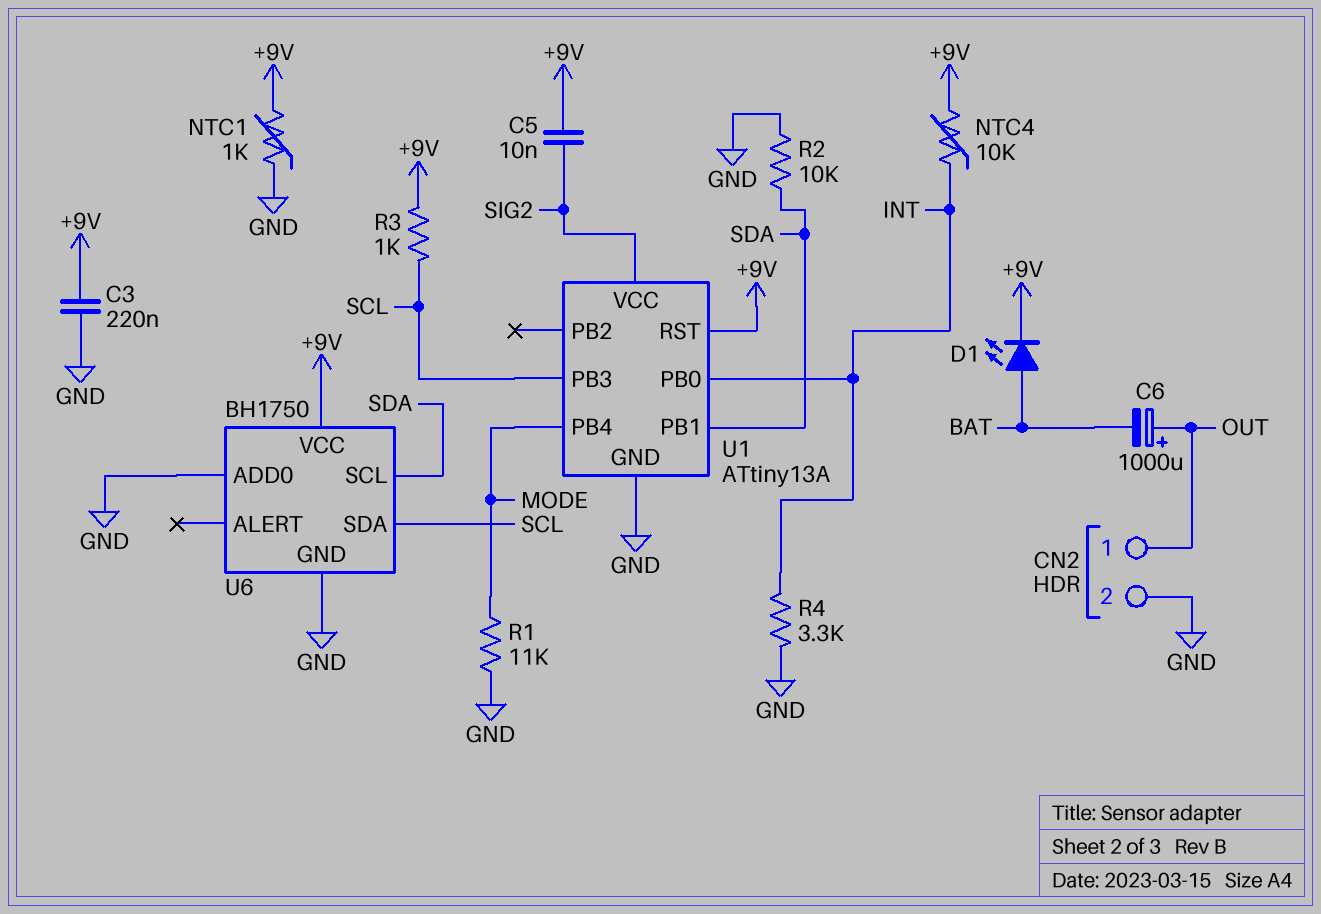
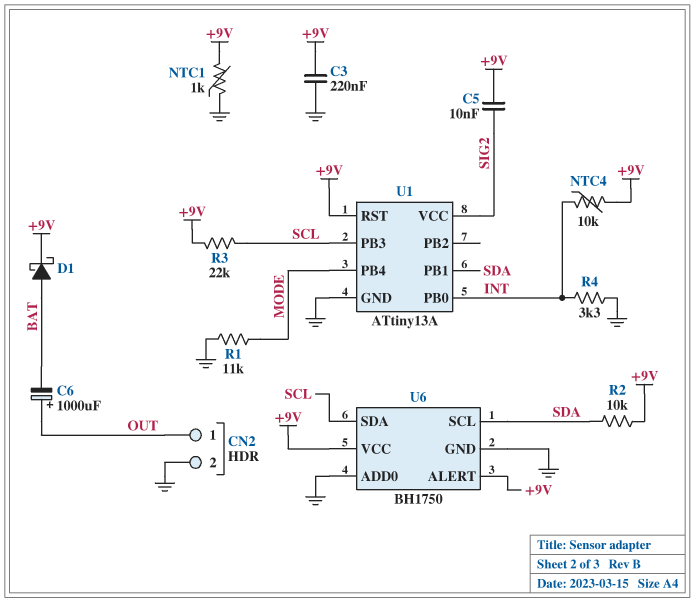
D1: LED (A BAT, K +9V) -> schottky (A BAT, K +9V)
R2: 10k (GND, SDA) -> 10k (+9V, SDA)
R3: 1k (+9V, SCL) -> 22k (+9V, SCL)
U6 pin ALERT: none -> +9V

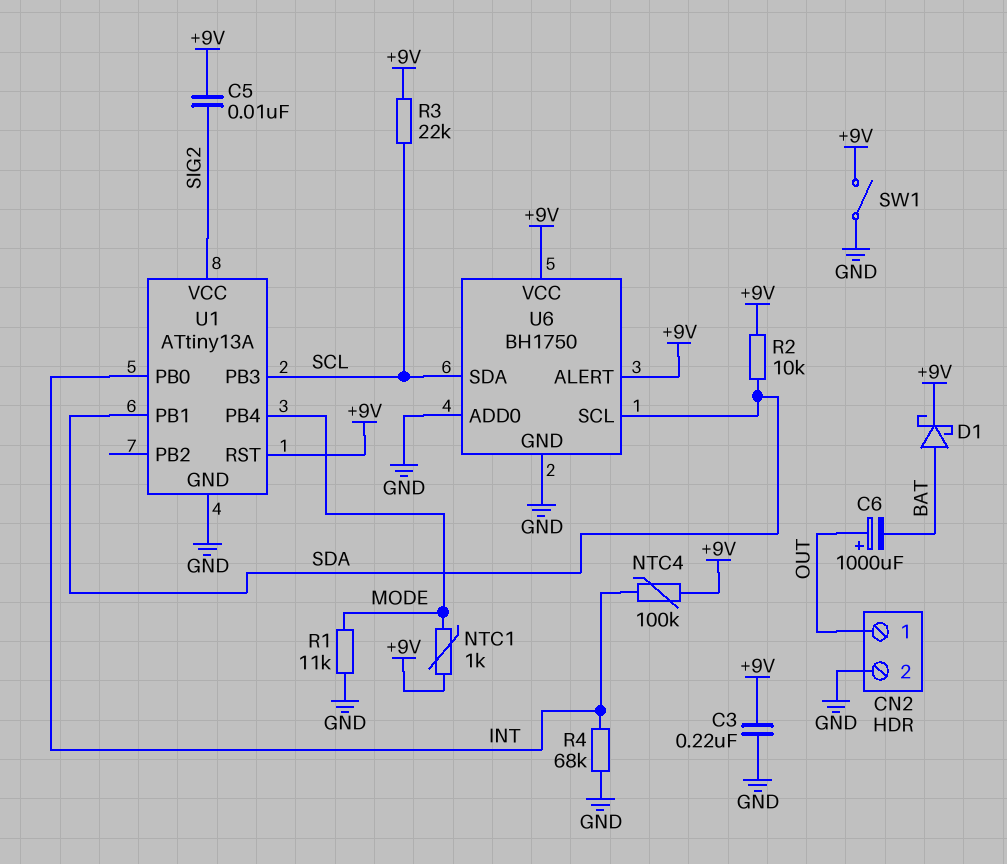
NTC1: 1k (+9V, GND) -> 1k (+9V, MODE)
NTC4: 10k (+9V, INT) -> 100k (+9V, INT)
R4: 3.3k (GND, INT) -> 68k (GND, INT)
SW1: none -> switch (+9V, GND)

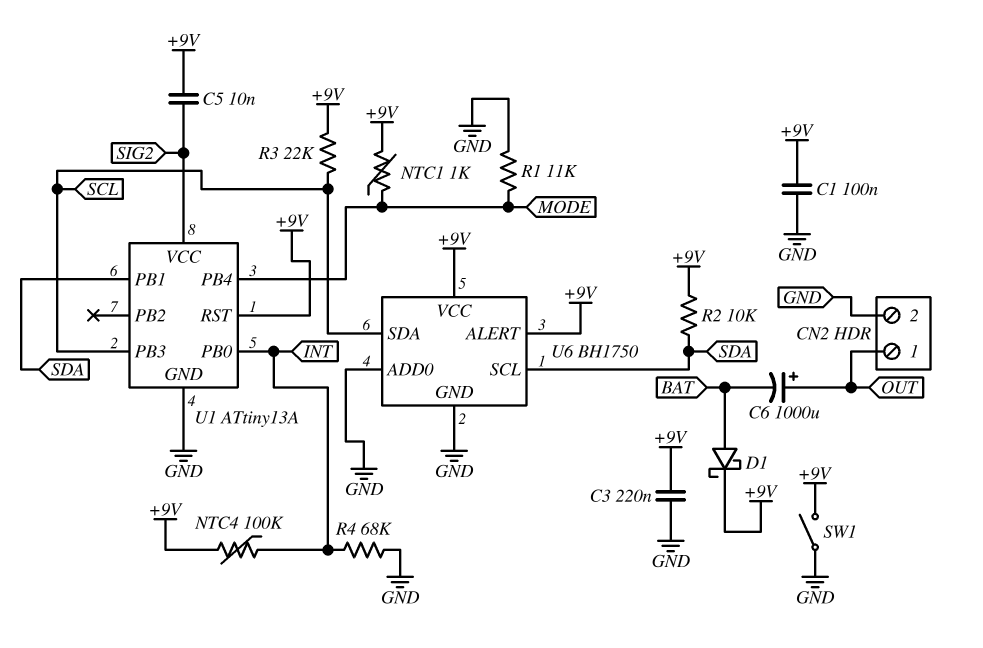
C1: none -> 100nF (+9V, GND)

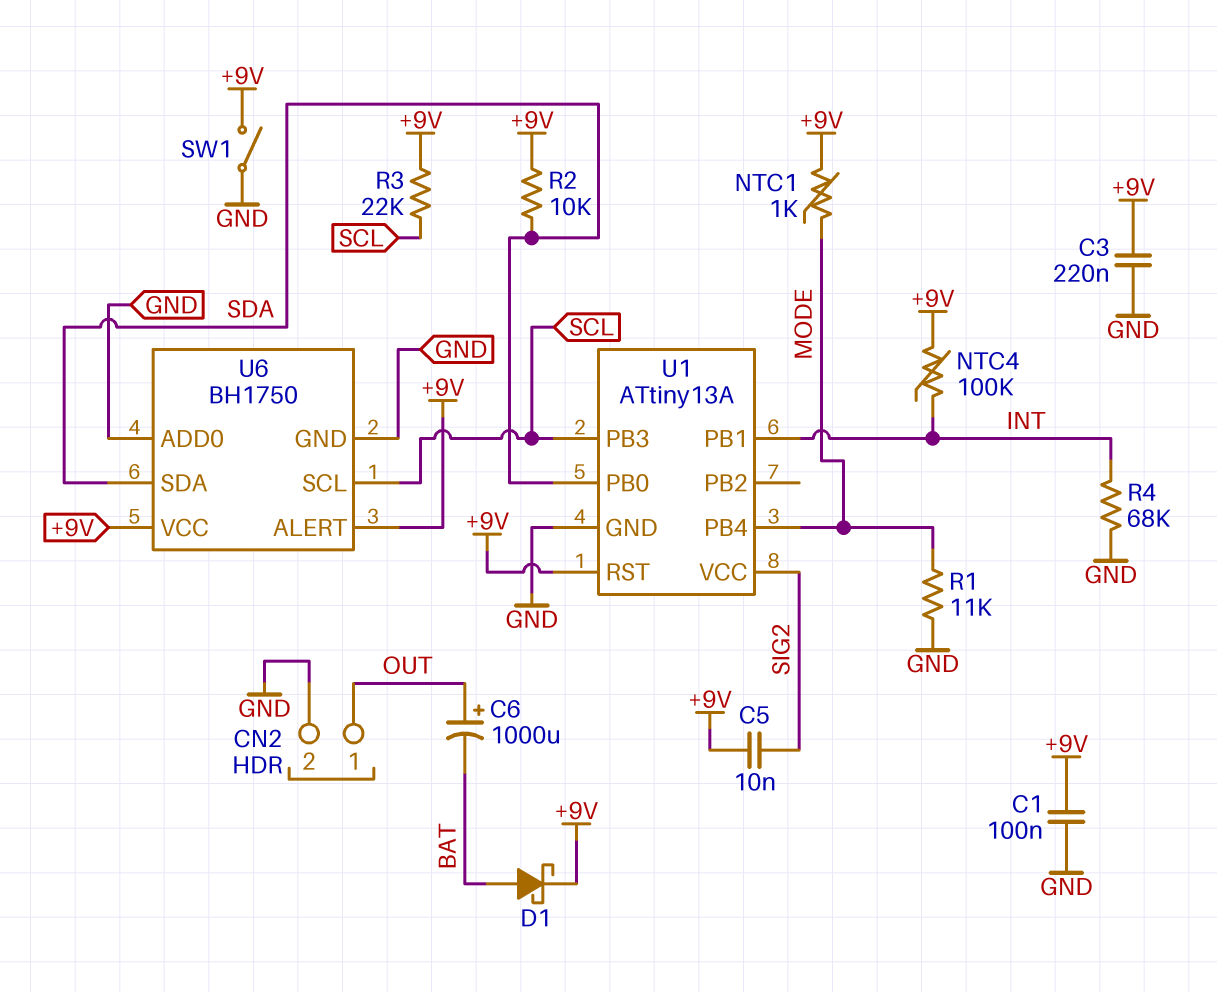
U1 pin PB0: INT -> SDA
U1 pin PB1: SDA -> INT
U6 pin SCL: SDA -> SCL
U6 pin SDA: SCL -> SDA

